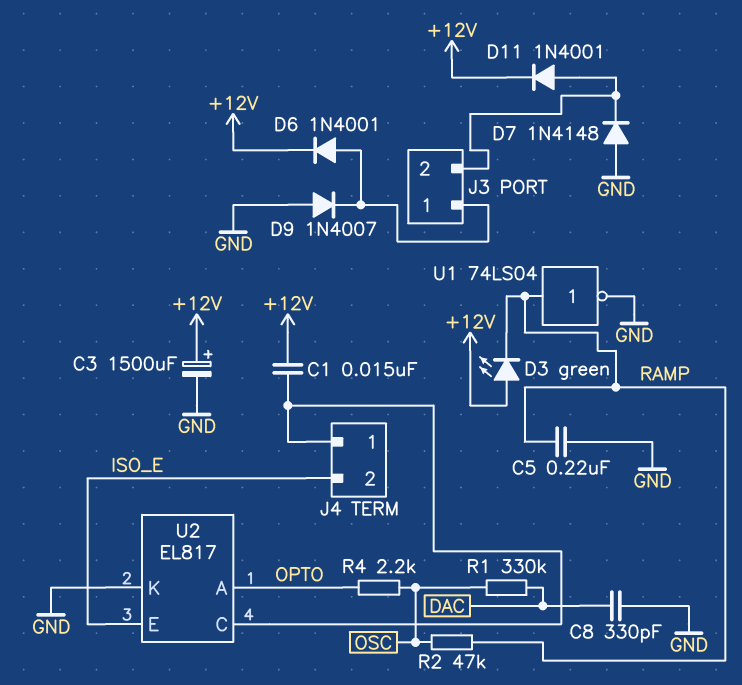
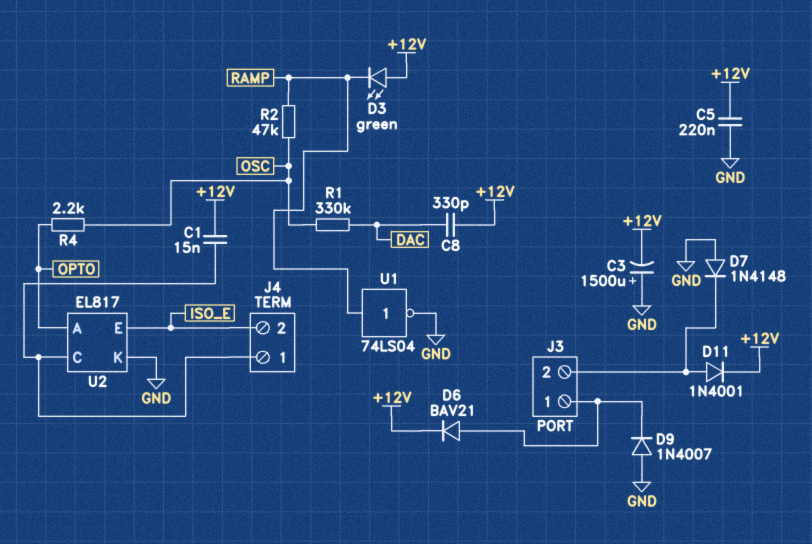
C3: 1500uF (plus +12V, minus GND) -> 1500uF (plus GND, minus +12V)
C5: 220nF (GND, RAMP) -> 220nF (+12V, GND)
C8: 330pF (DAC, GND) -> 330pF (+12V, DAC)
D6: diode 1N4001 (A J3/1, K +12V) -> diode BAV21 (A J3/1, K +12V)

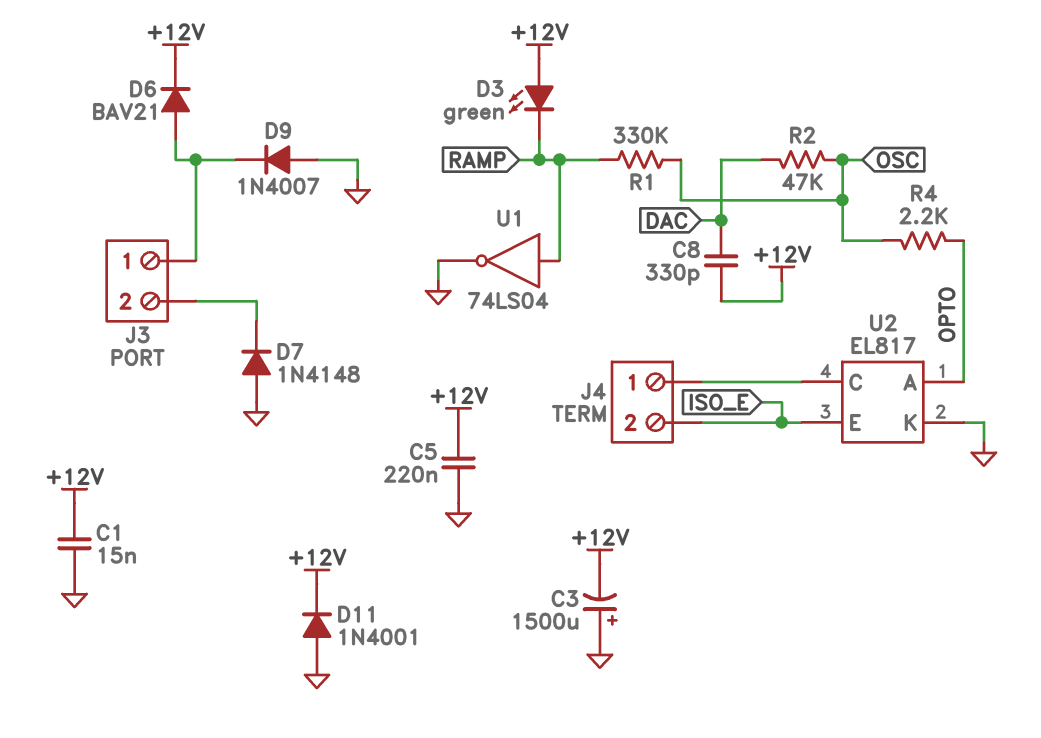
C1: 15nF (+12V, J4/1) -> 15nF (+12V, GND)
D11: diode 1N4001 (A J3/2, K +12V) -> diode 1N4001 (A GND, K +12V)
R1: 330k (DAC, OSC) -> 330k (OSC, RAMP)
R2: 47k (OSC, RAMP) -> 47k (DAC, OSC)

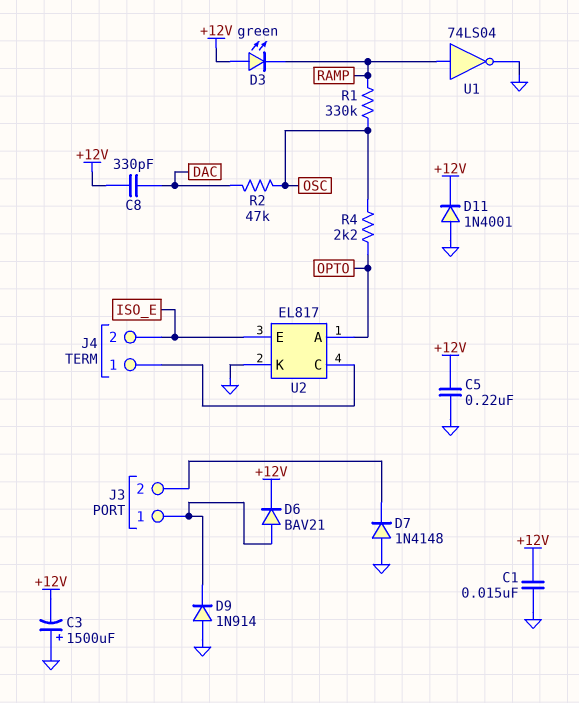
D9: diode 1N4007 (A GND, K J3/1) -> diode 1N914 (A GND, K J3/1)

